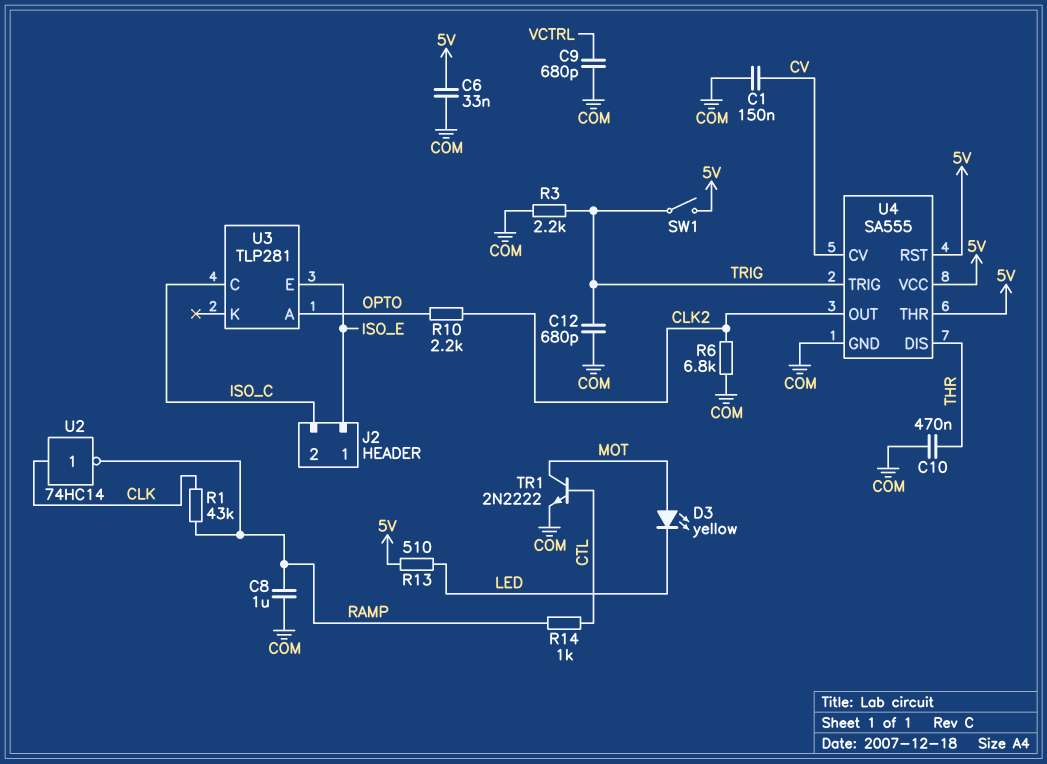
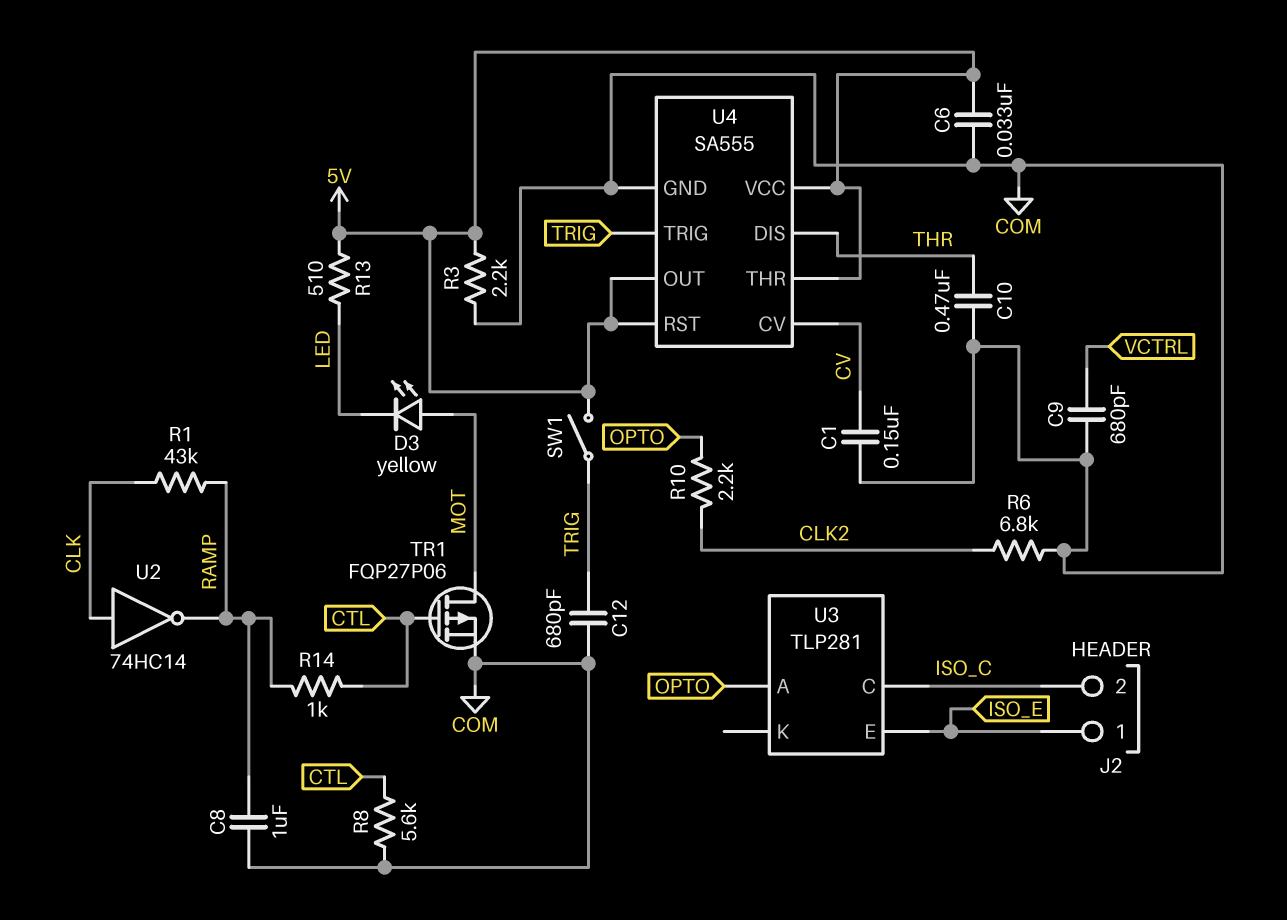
R3: 2.2k (COM, TRIG) -> 2.2k (5V, COM)
R8: none -> 5.6k (COM, CTL)
TR1: NPN 2N2222 (B CTL, C MOT, E COM) -> PMOS FQP27P06 (G CTL, D MOT, S COM)
U4 pin OUT: CLK2 -> 5V

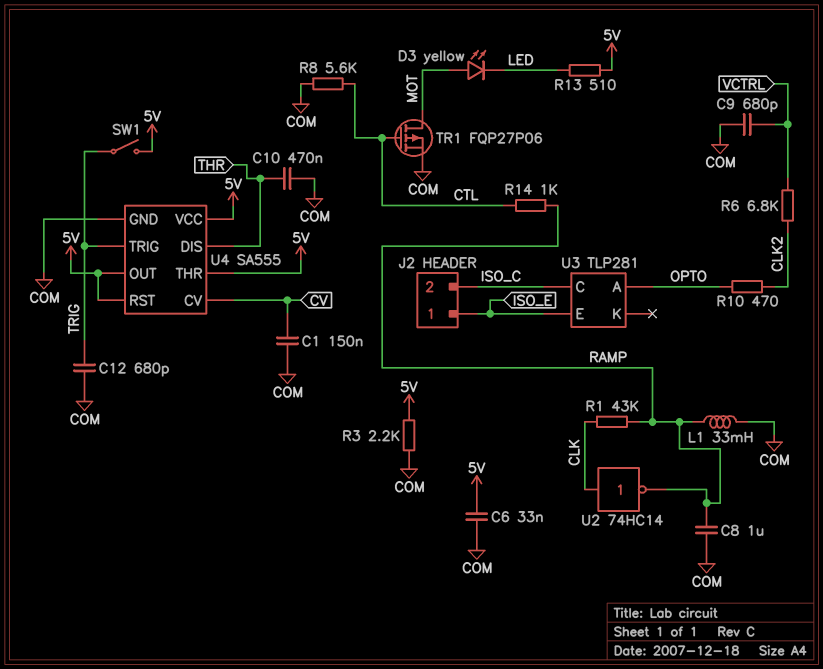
L1: none -> 33mH (COM, RAMP)
R6: 6.8k (CLK2, COM) -> 6.8k (CLK2, VCTRL)
R10: 2.2k (CLK2, OPTO) -> 470 (CLK2, OPTO)

